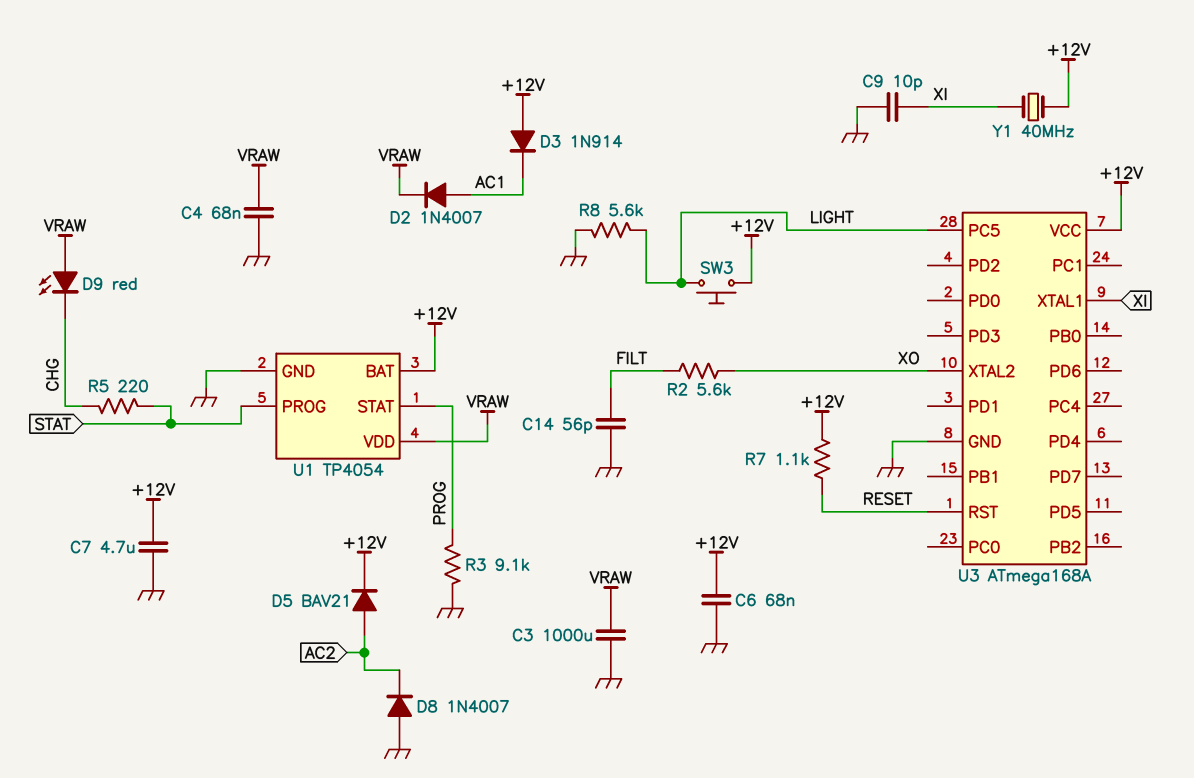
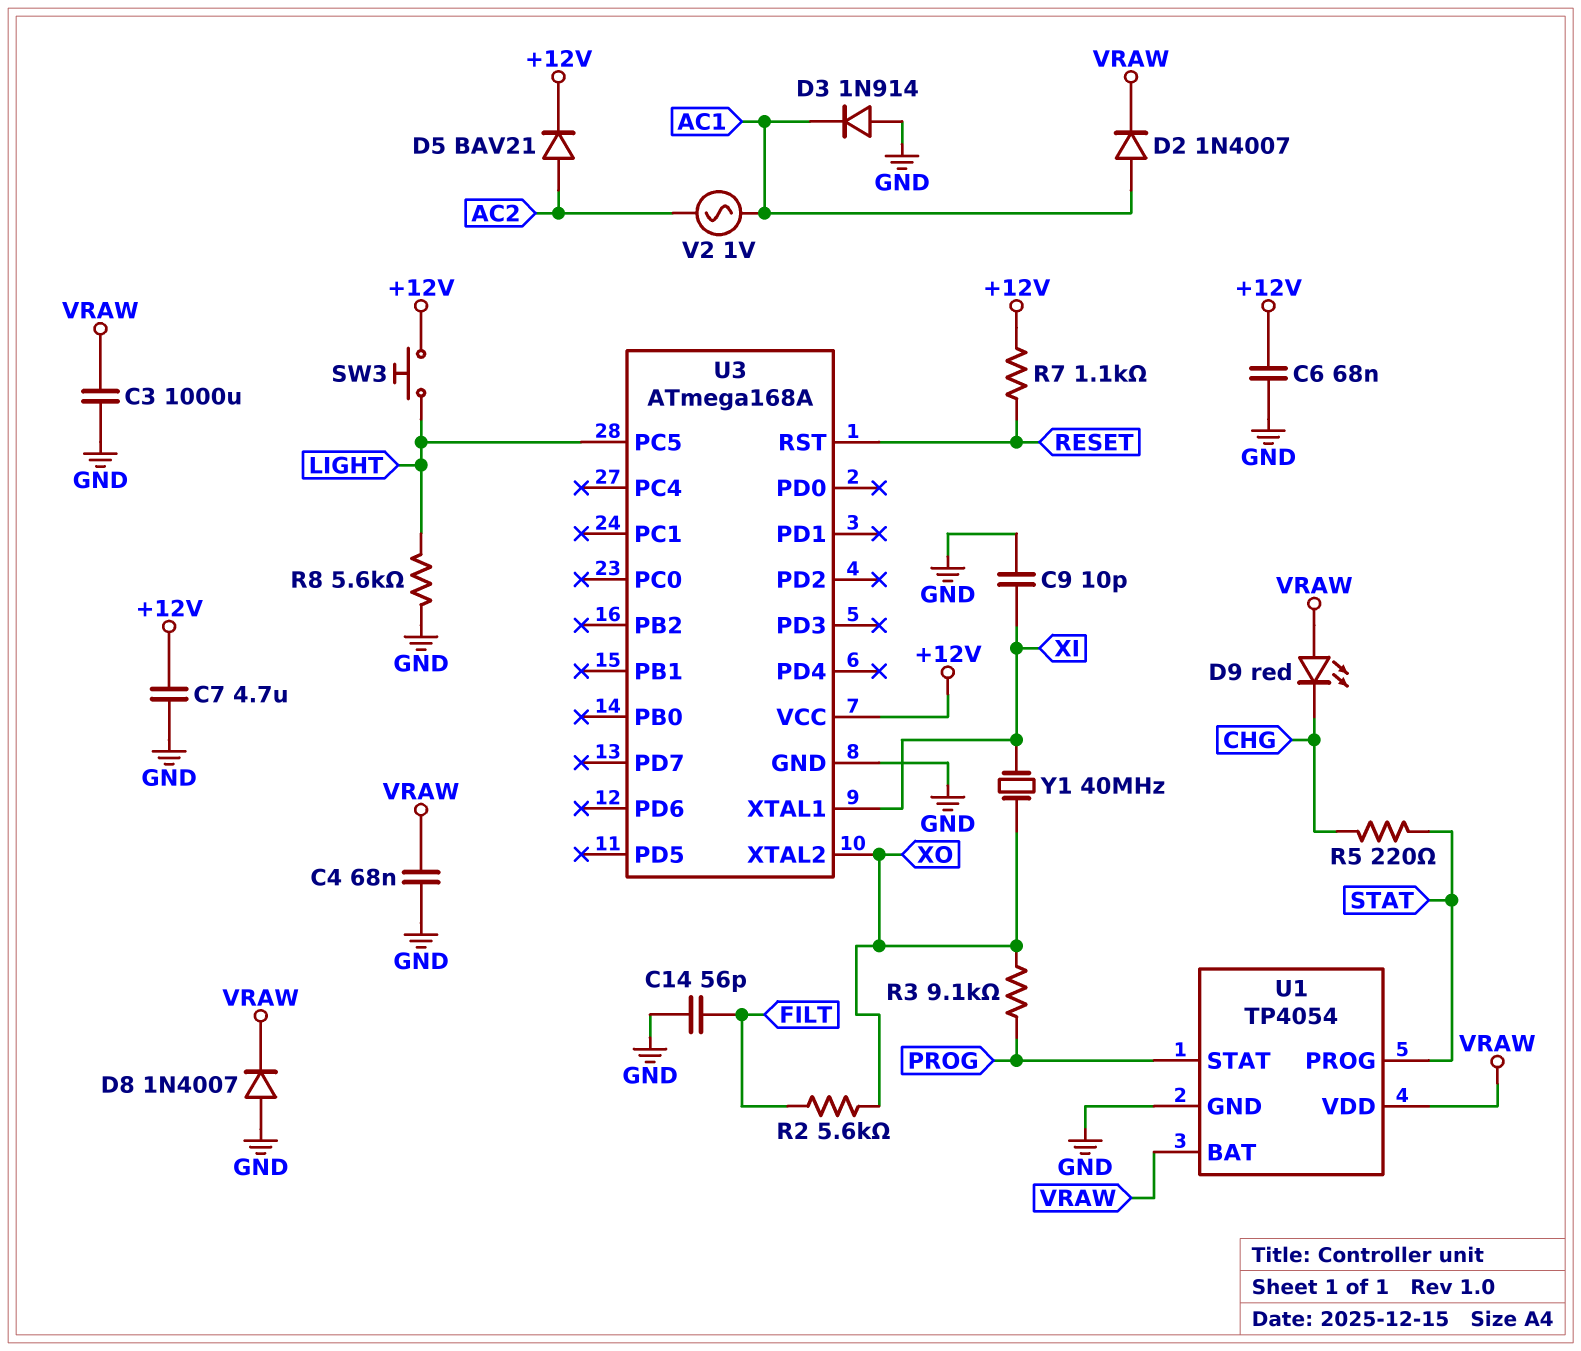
D3: diode 1N914 (A +12V, K AC1) -> diode 1N914 (A GND, K AC1)
D8: diode 1N4007 (A GND, K AC2) -> diode 1N4007 (A GND, K VRAW)
R3: 9.1k (GND, PROG) -> 9.1k (PROG, XO)
U1 pin BAT: +12V -> VRAW
V2: none -> AC 1V (AC1, AC2)
Y1: 40MHz (+12V, XI) -> 40MHz (XI, XO)

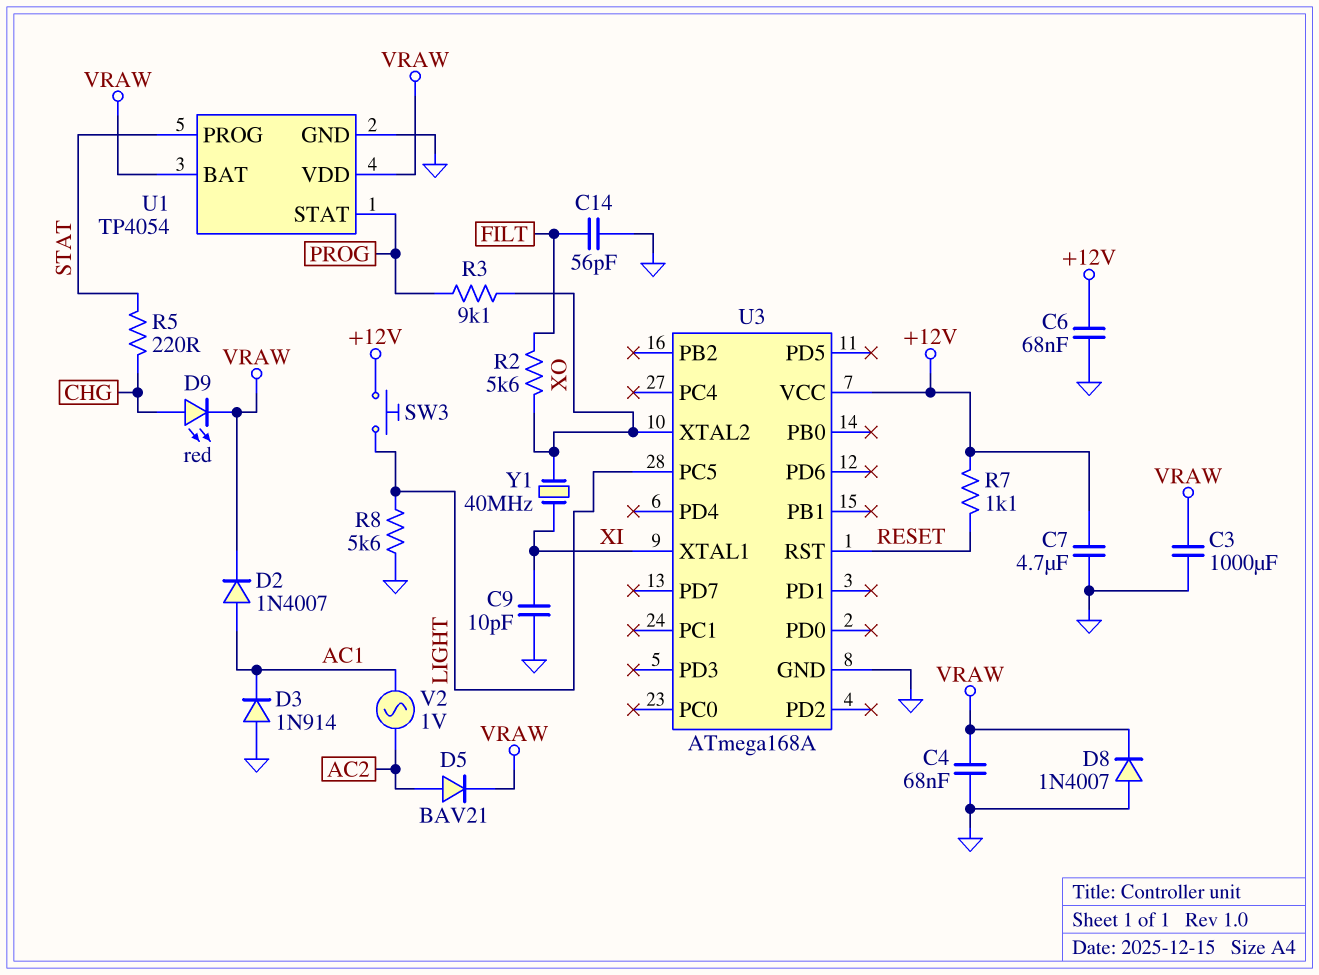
D5: diode BAV21 (A AC2, K +12V) -> diode BAV21 (A AC2, K VRAW)
D9: LED red (A VRAW, K CHG) -> LED red (A CHG, K VRAW)

